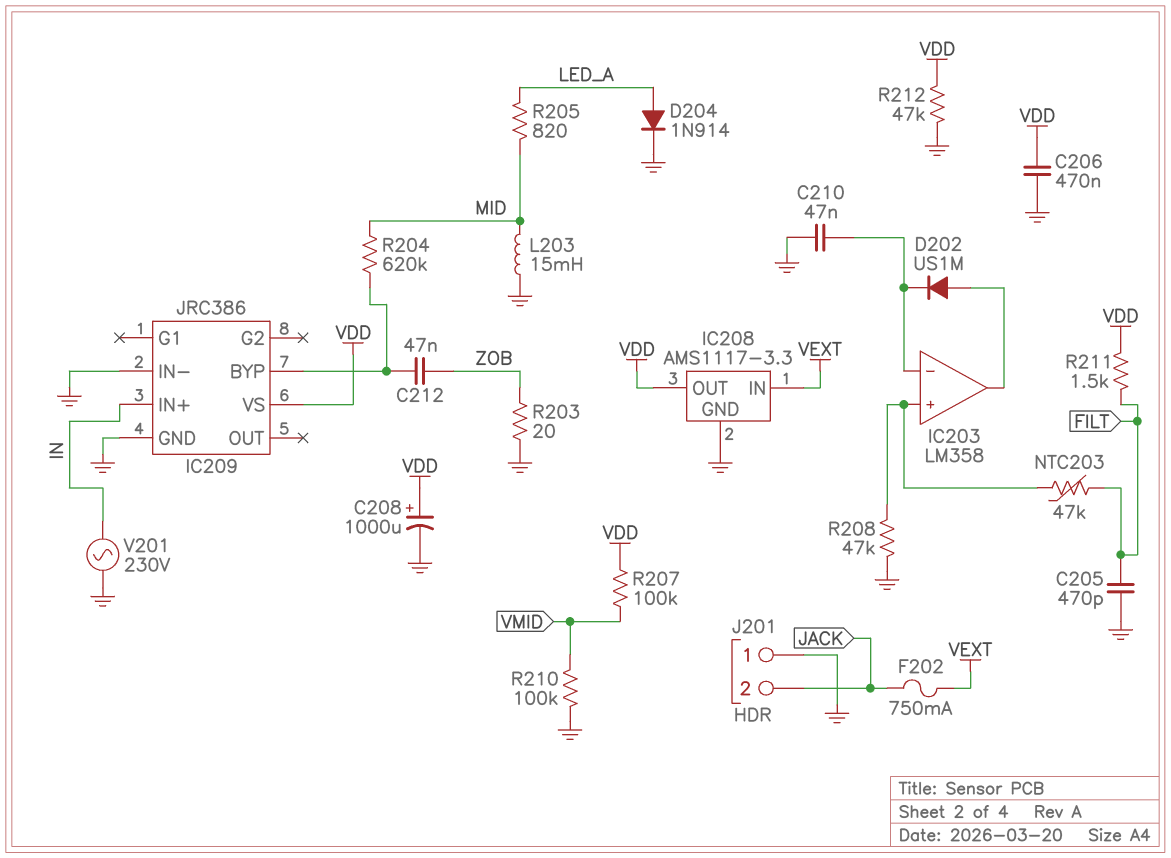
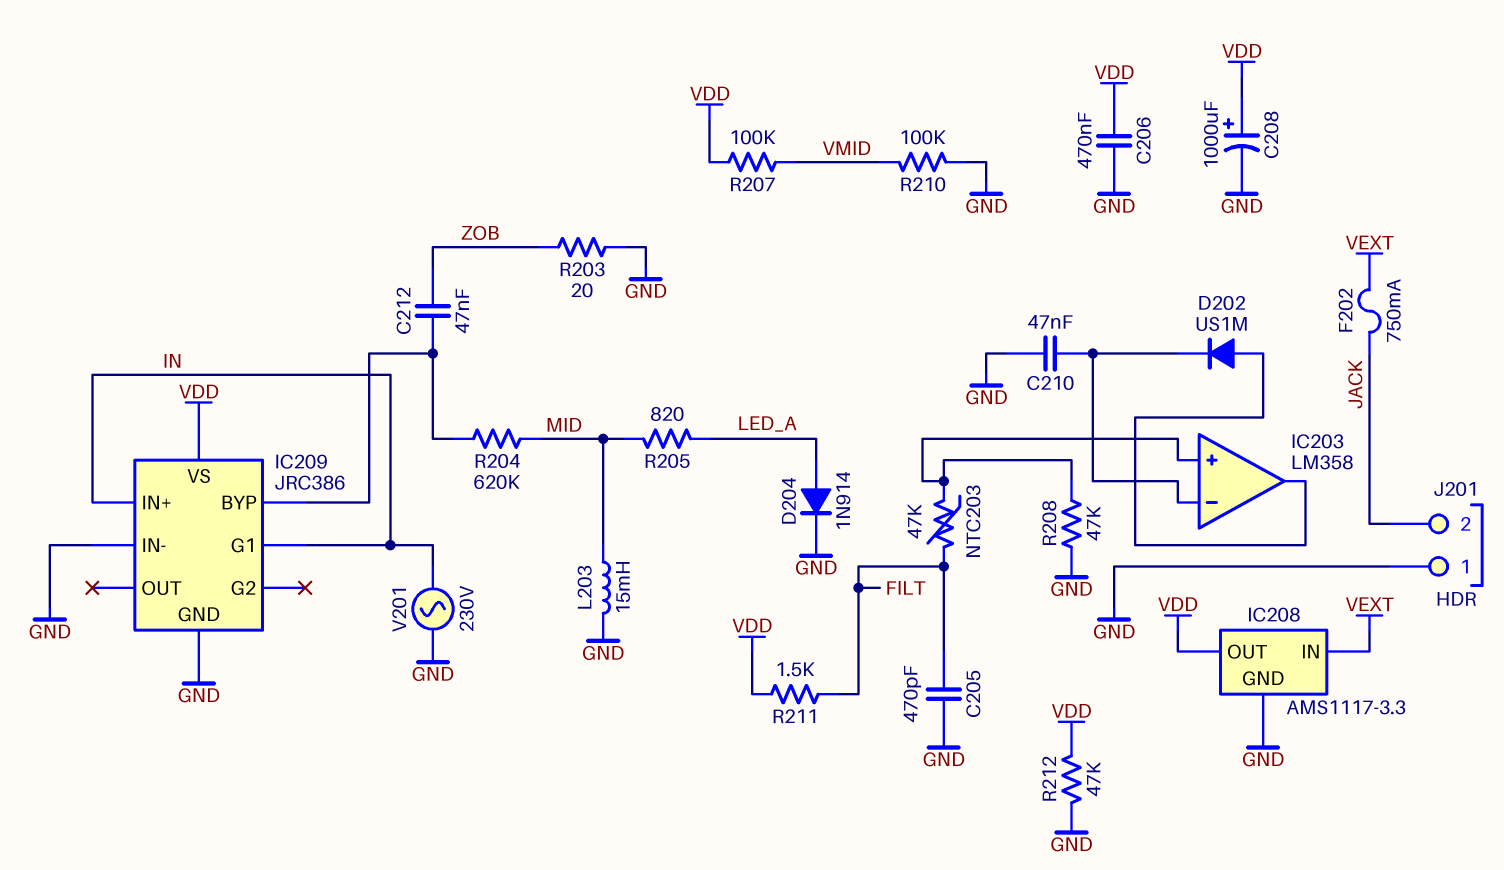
IC209 pin G1: none -> IN

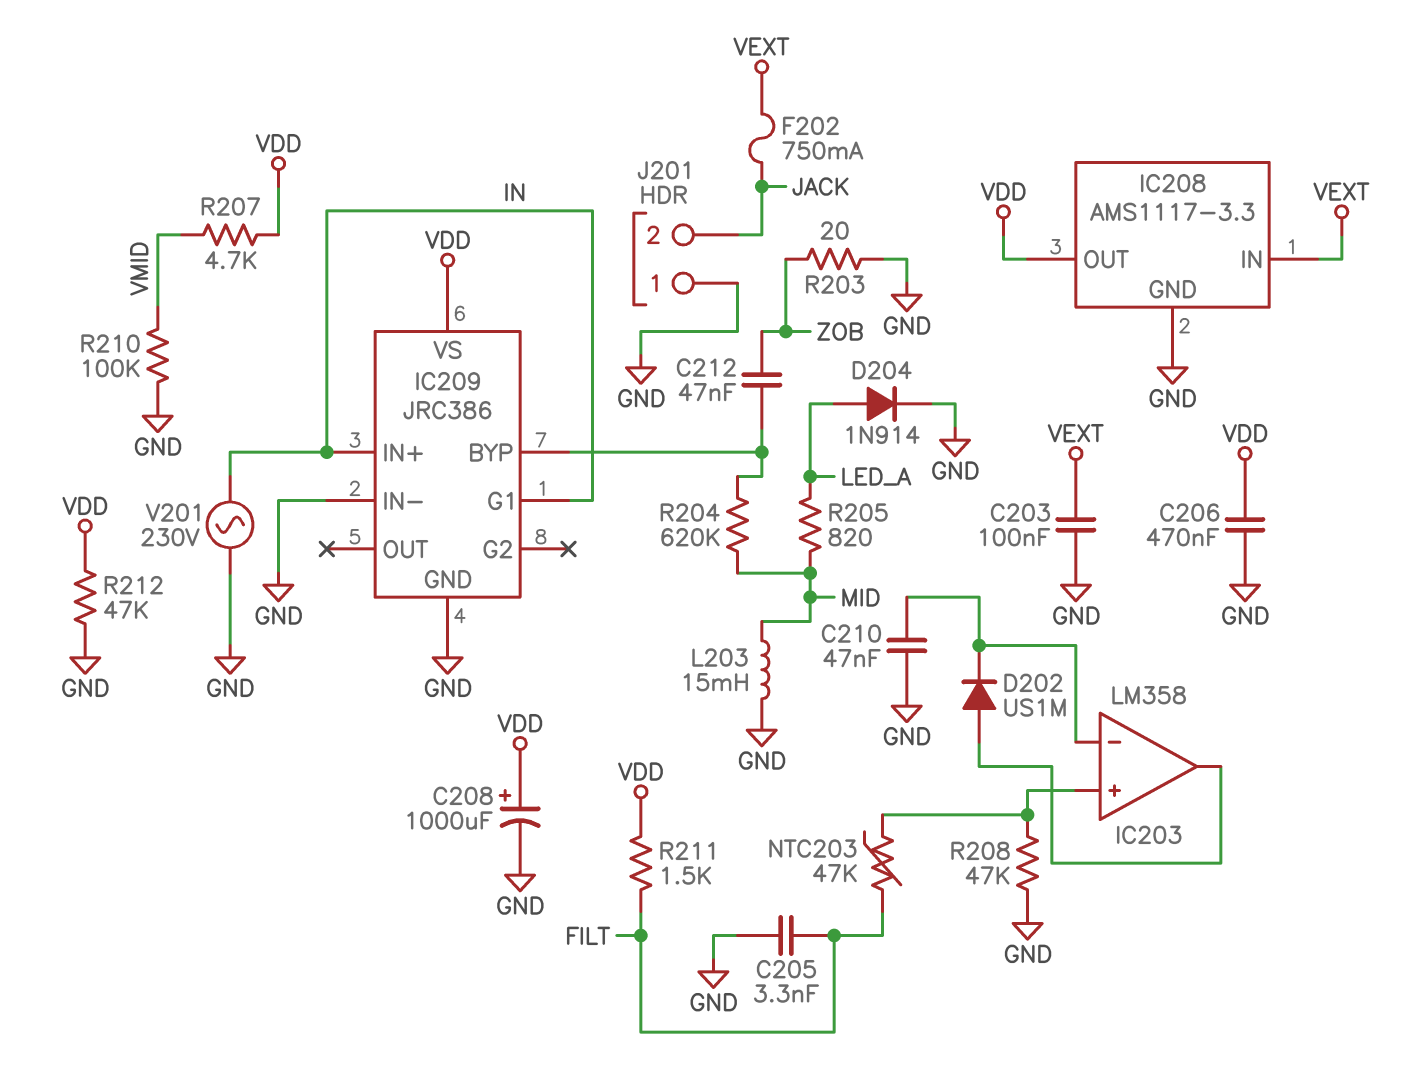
C203: none -> 100nF (GND, VEXT)
C205: 470pF (FILT, GND) -> 3.3nF (FILT, GND)
R207: 100k (VDD, VMID) -> 4.7k (VDD, VMID)

